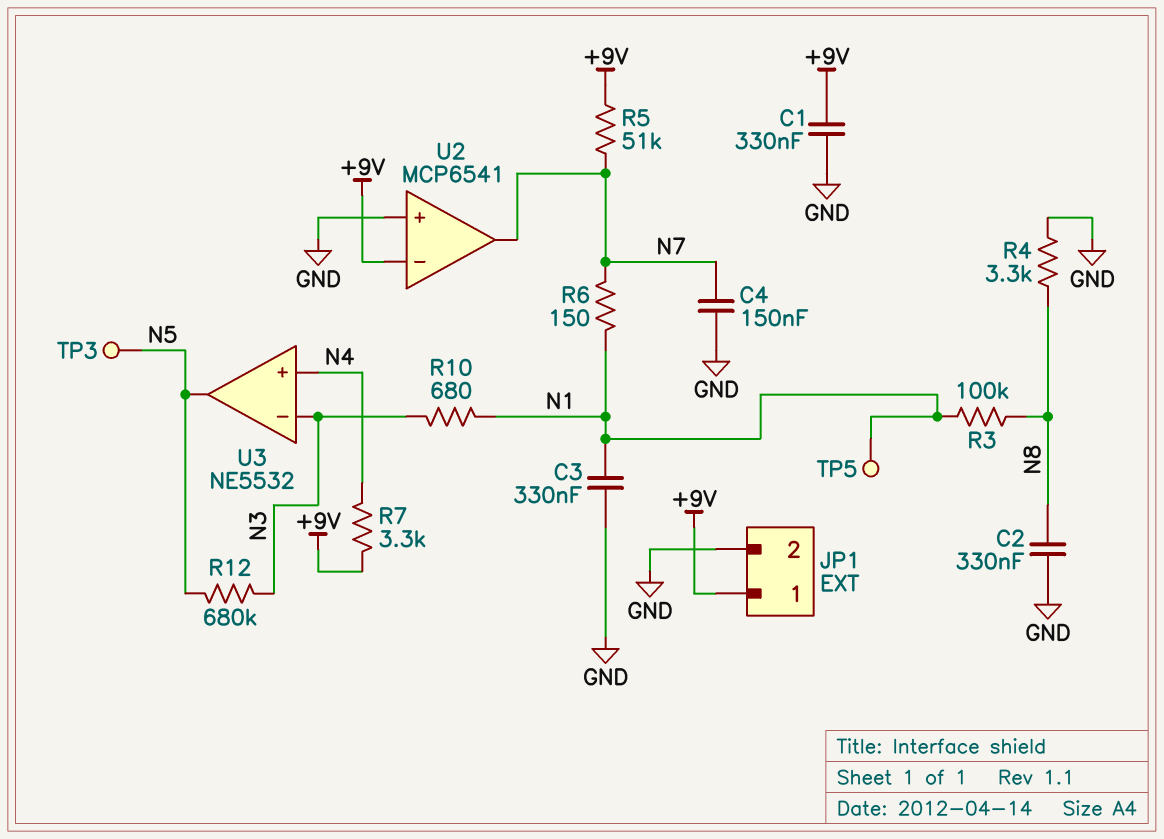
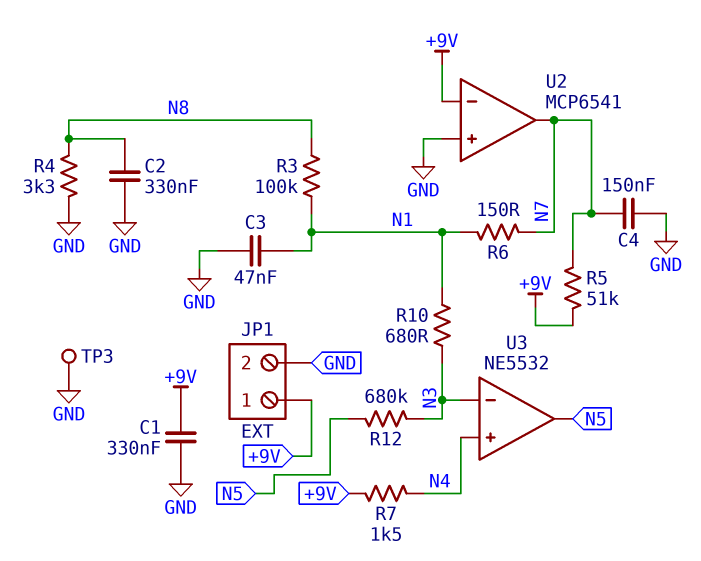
C3: 330nF (GND, N1) -> 47nF (GND, N1)
R7: 3.3k (+9V, N4) -> 1.5k (+9V, N4)
TP3: test point (N5) -> test point (GND)
TP5: test point (N1) -> none

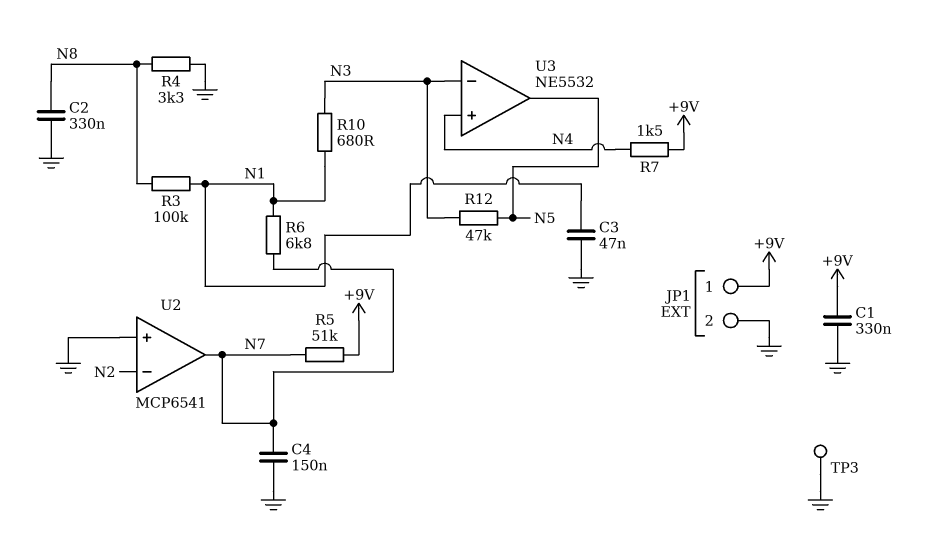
R6: 150 (N1, N7) -> 6.8k (N1, N7)
R12: 680k (N3, N5) -> 47k (N3, N5)
U2 pin in-: +9V -> N2

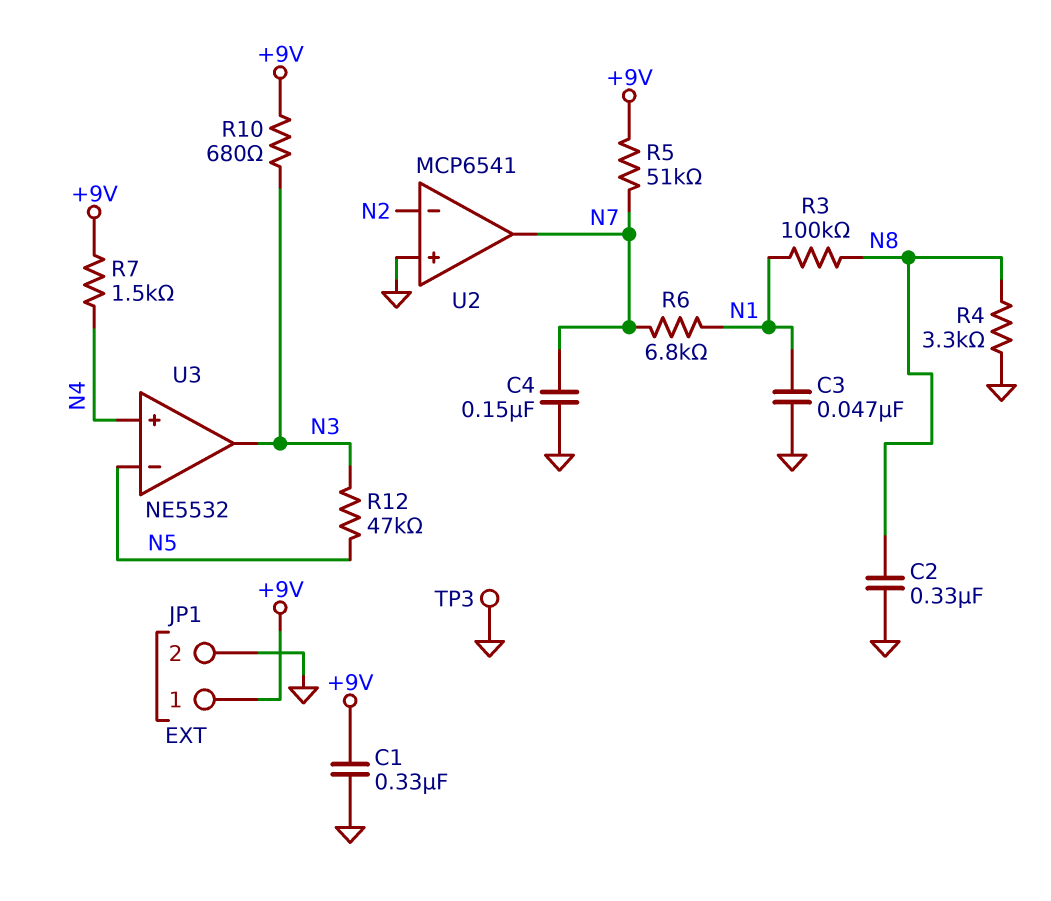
R10: 680 (N1, N3) -> 680 (+9V, N3)
U3 pin in-: N3 -> N5
U3 pin out: N5 -> N3

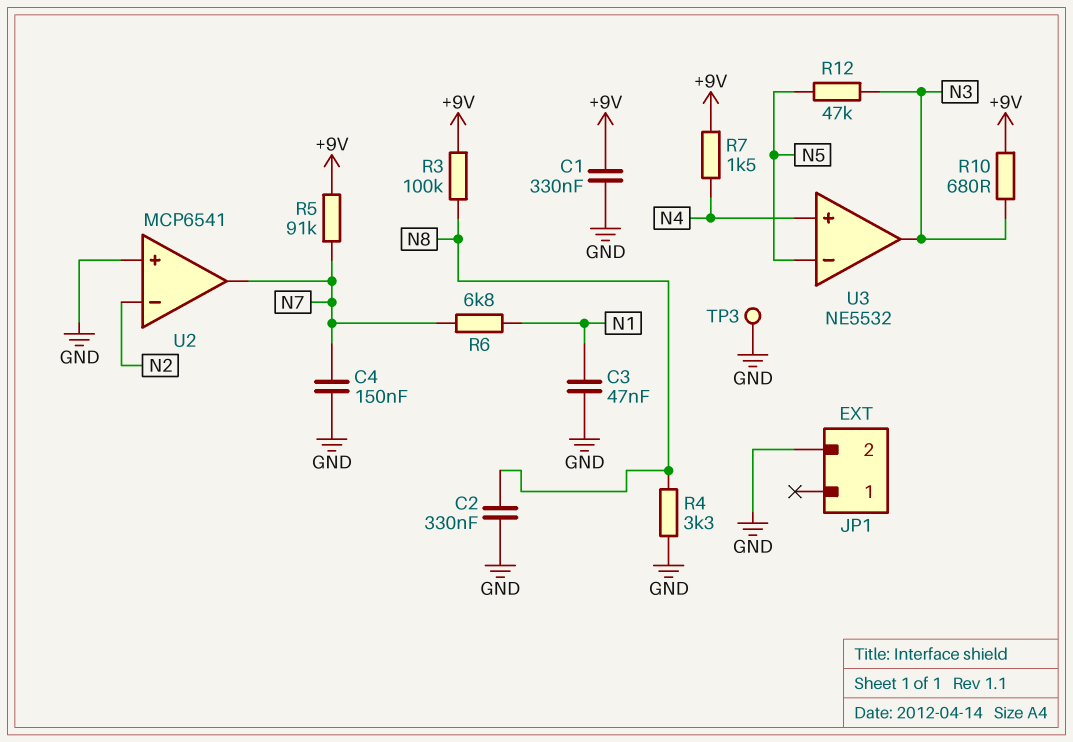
JP1 pin 1: +9V -> none
R3: 100k (N1, N8) -> 100k (+9V, N8)
R5: 51k (+9V, N7) -> 91k (+9V, N7)

